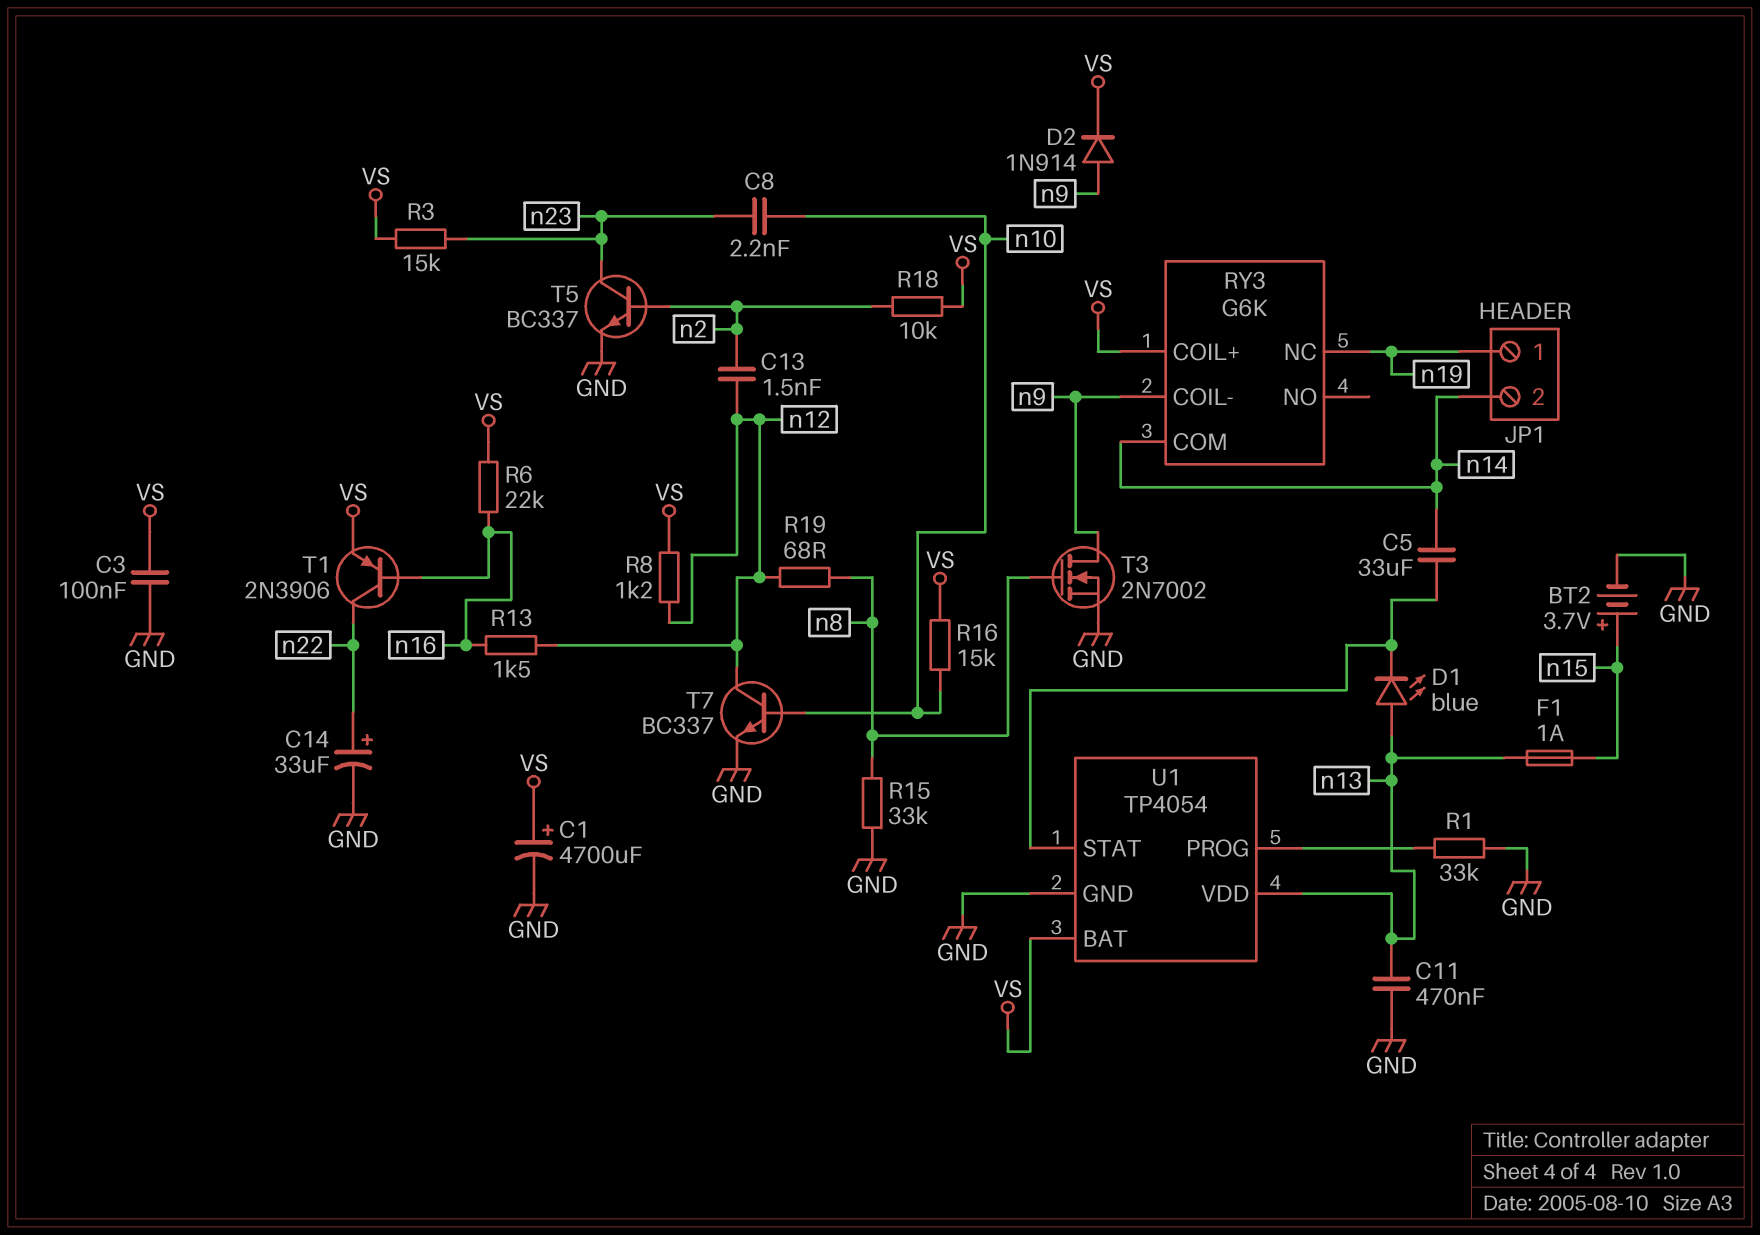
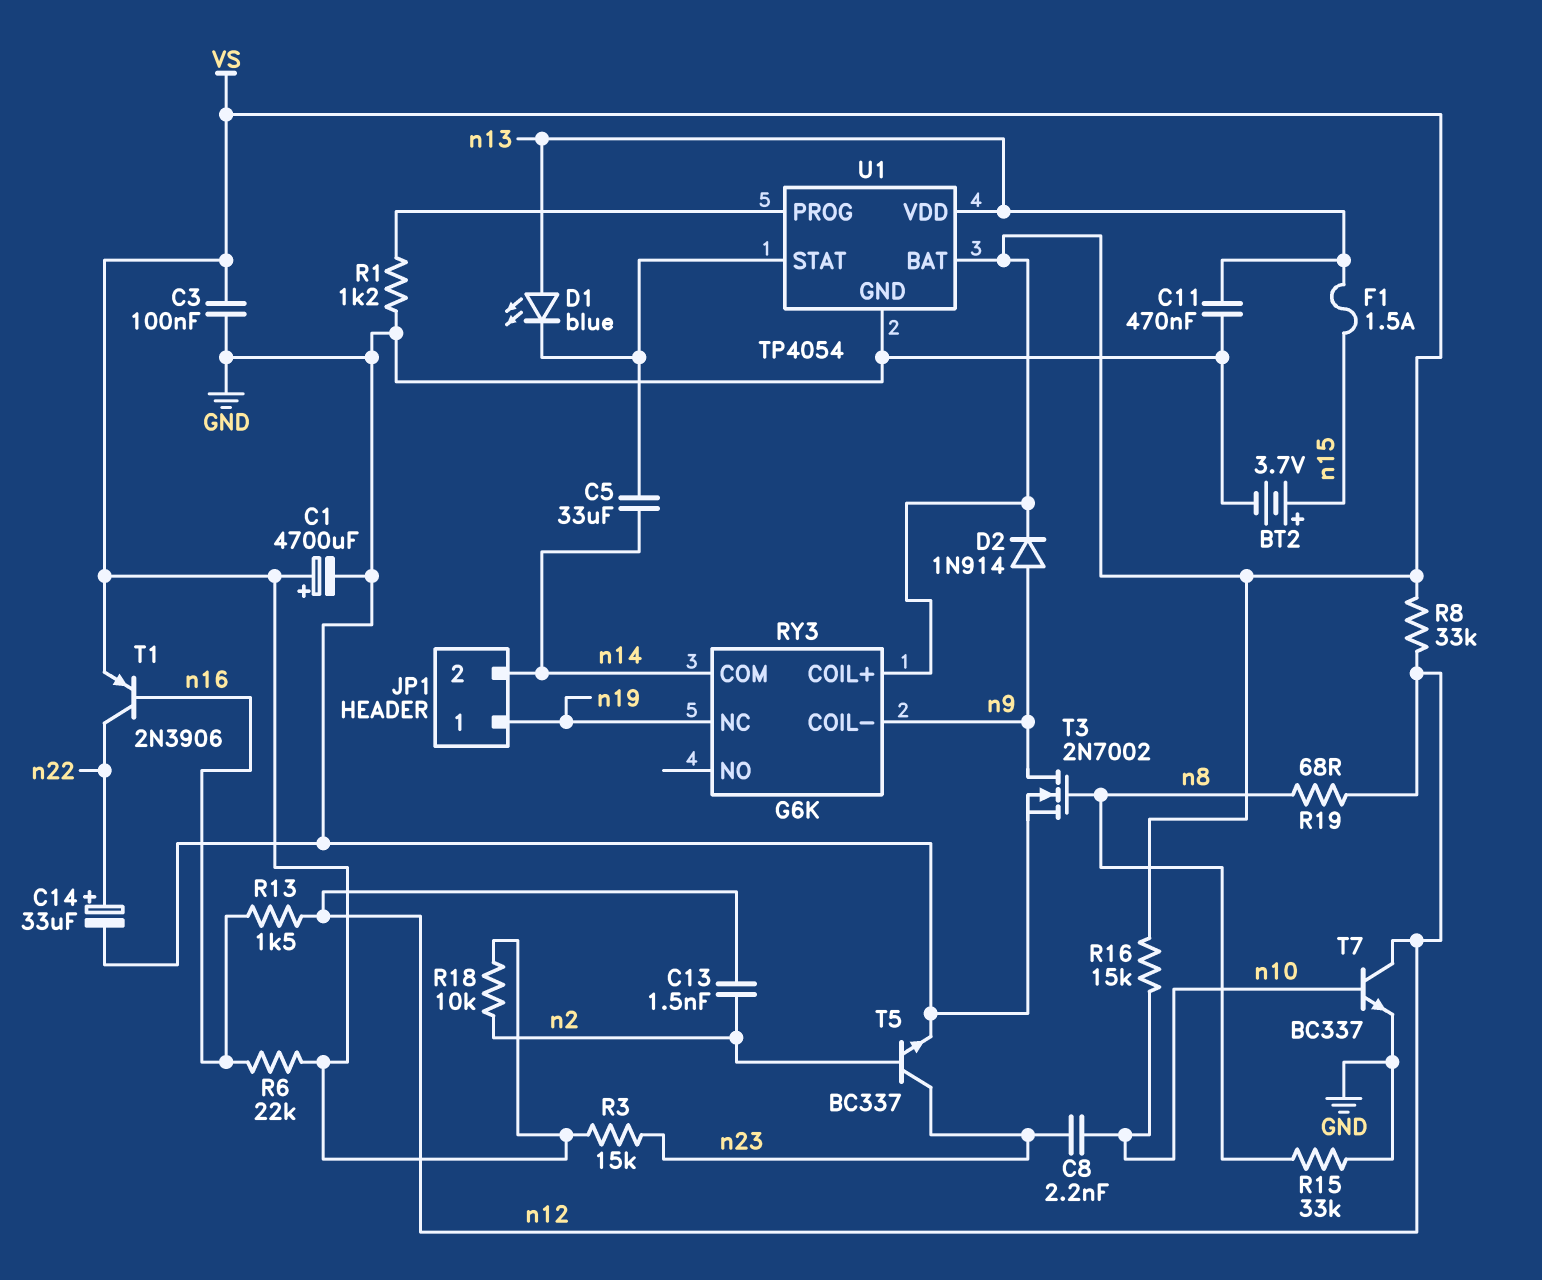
F1: 1A (n13, n15) -> 1.5A (n13, n15)
R1: 33k (GND, U1/PROG) -> 1.2k (GND, U1/PROG)
R8: 1.2k (VS, n12) -> 33k (VS, n12)

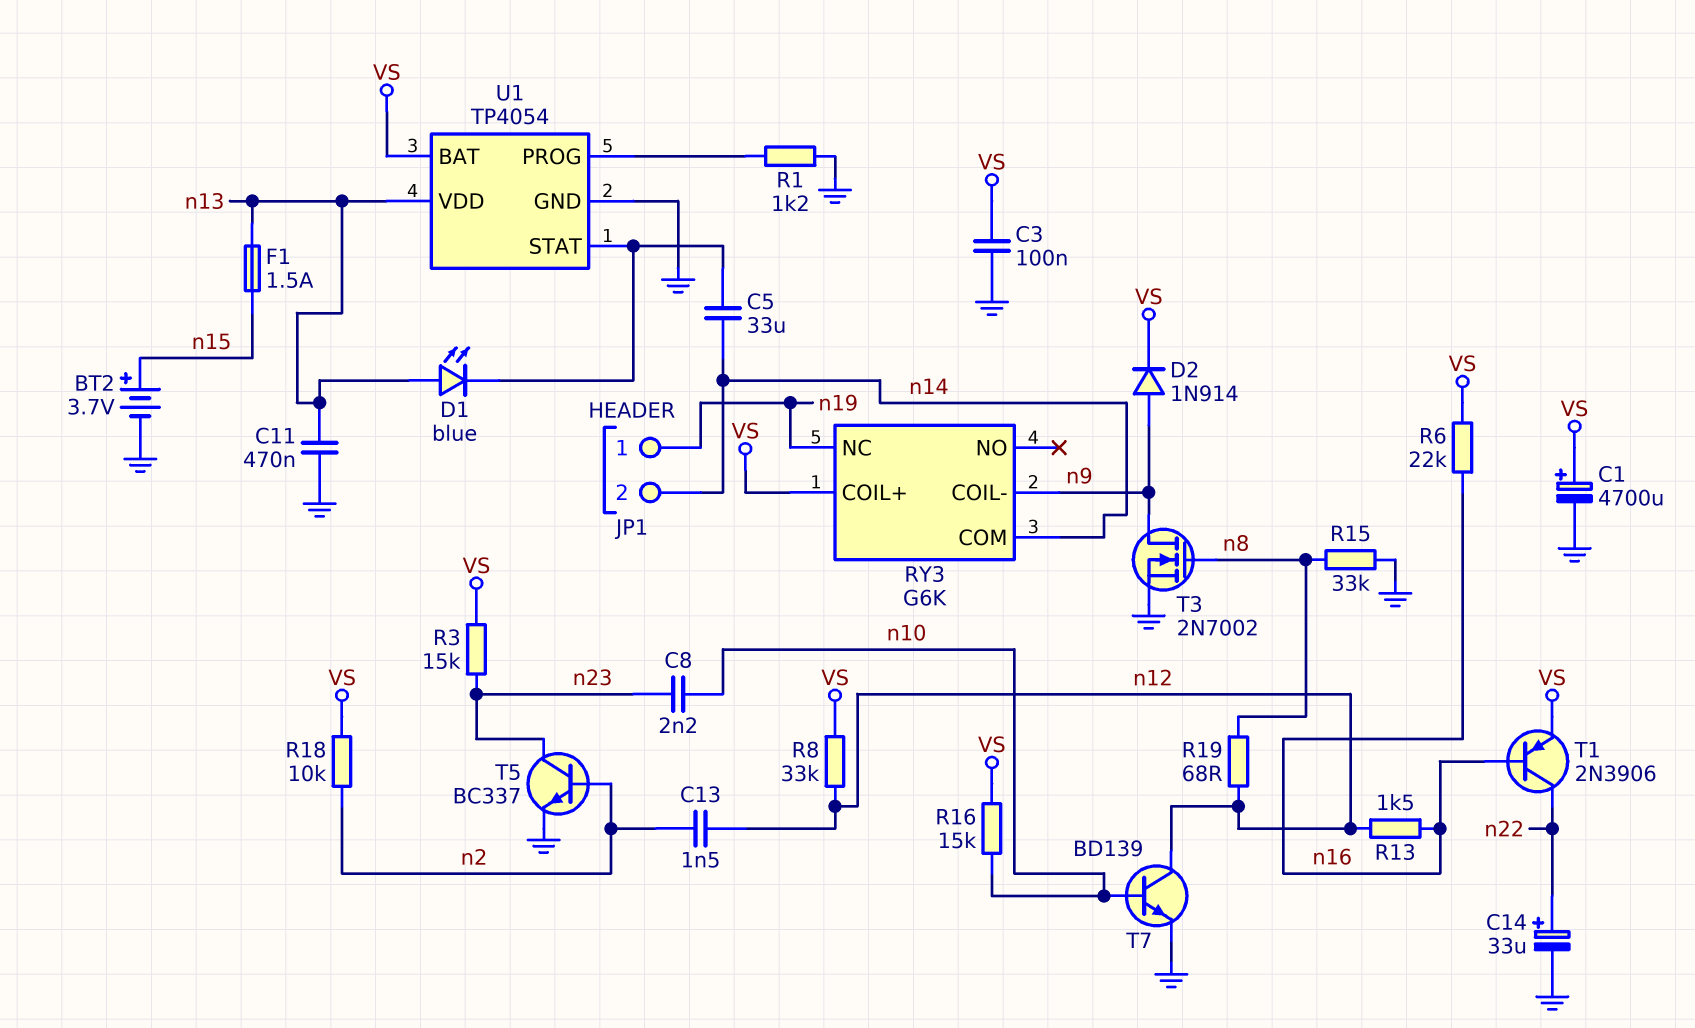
T7: NPN BC337 (B n10, C n12, E GND) -> NPN BD139 (B n10, C n12, E GND)

